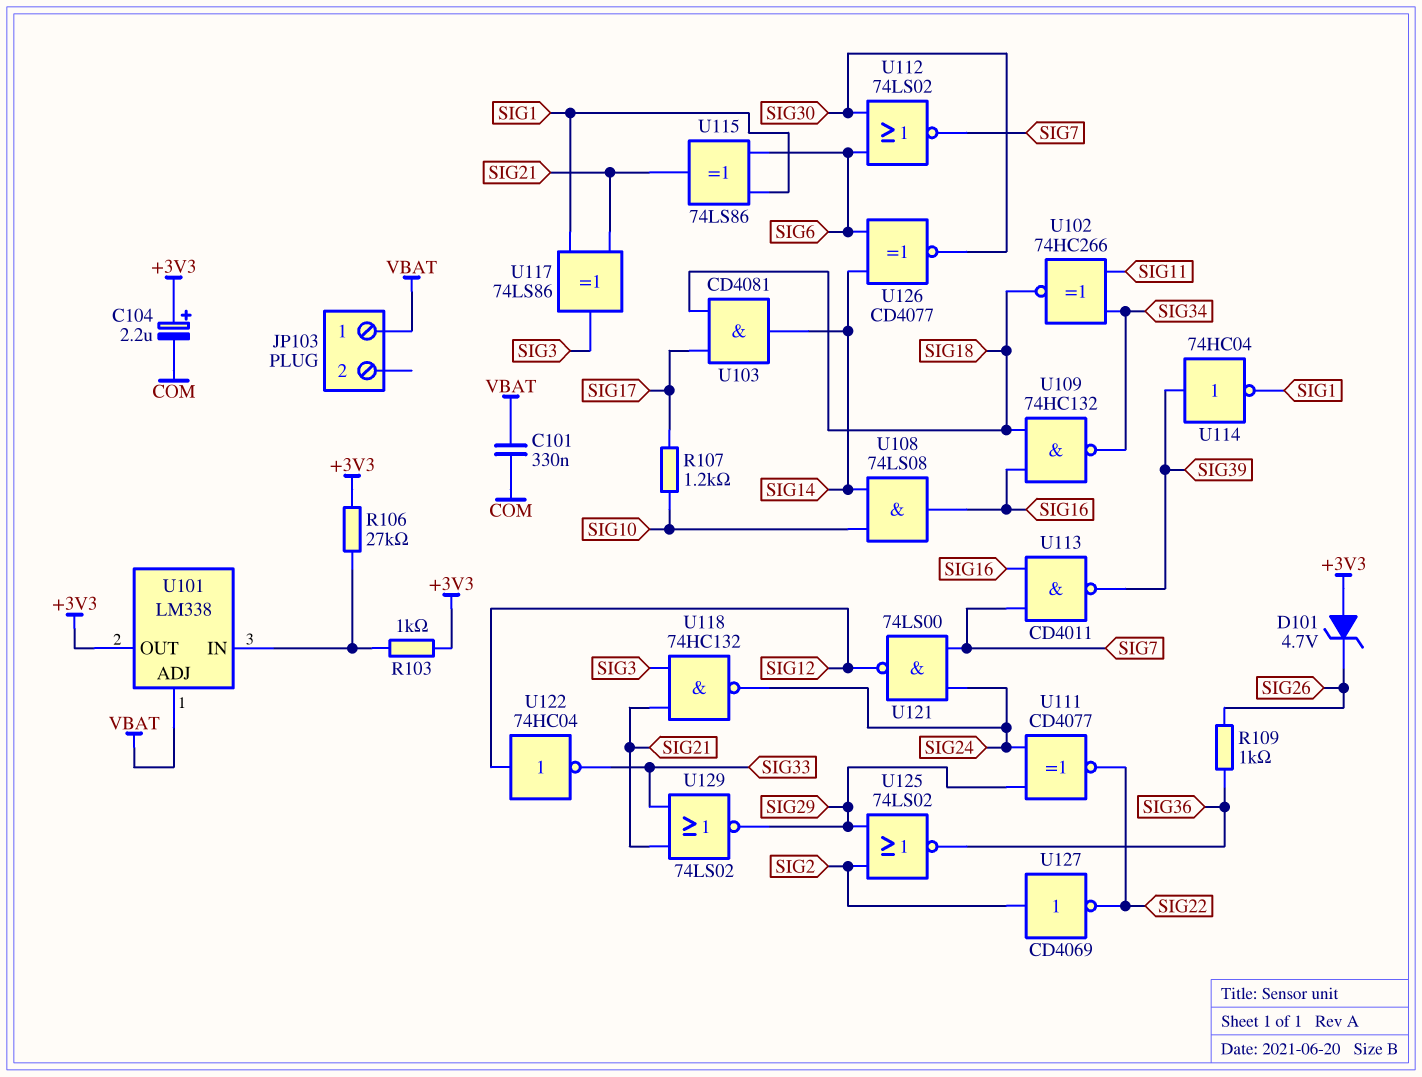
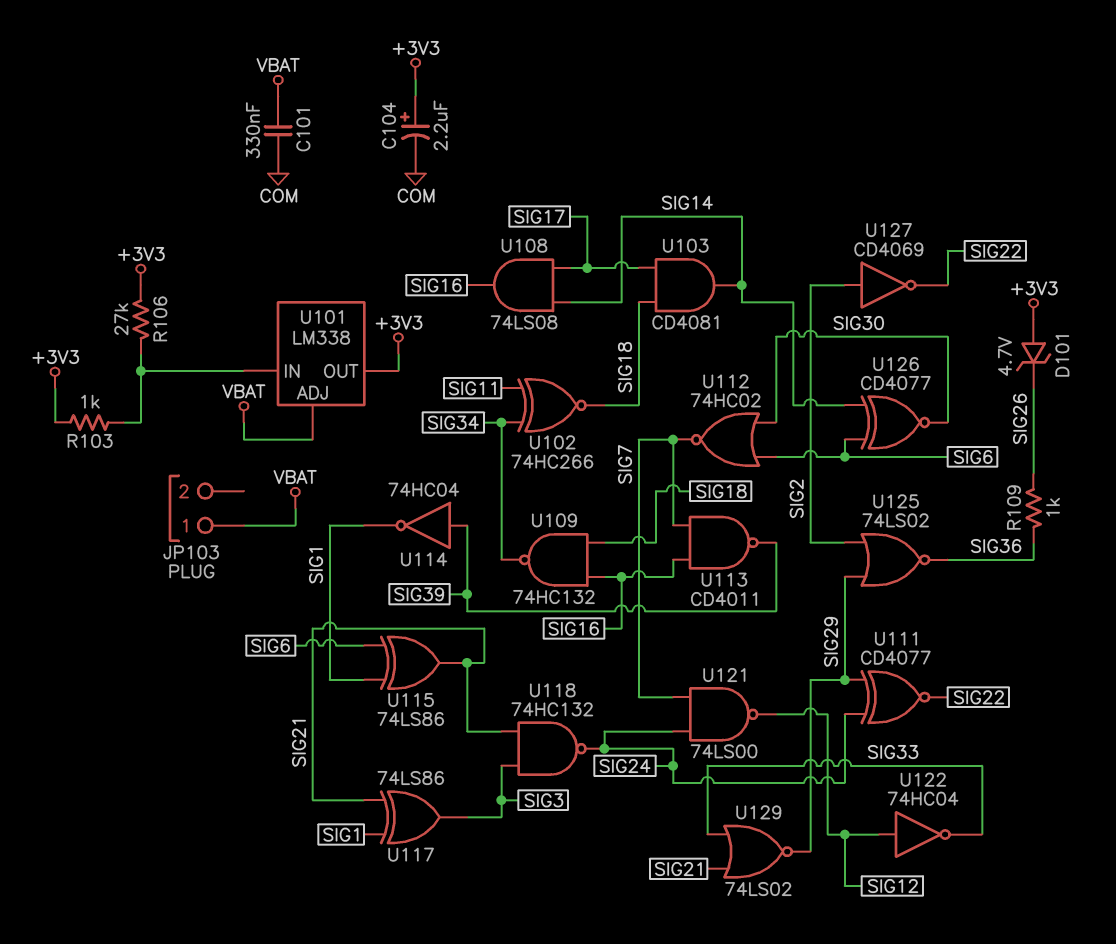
R107: 1.2k (SIG10, SIG17) -> none
U108: AND 74LS08 (in SIG10, in SIG14, out SIG16) -> AND 74LS08 (in SIG14, in SIG17, out SIG16)
U112: NOR 74LS02 (in SIG6, in SIG30, out SIG7) -> NOR 74HC02 (in SIG6, in SIG30, out SIG7)

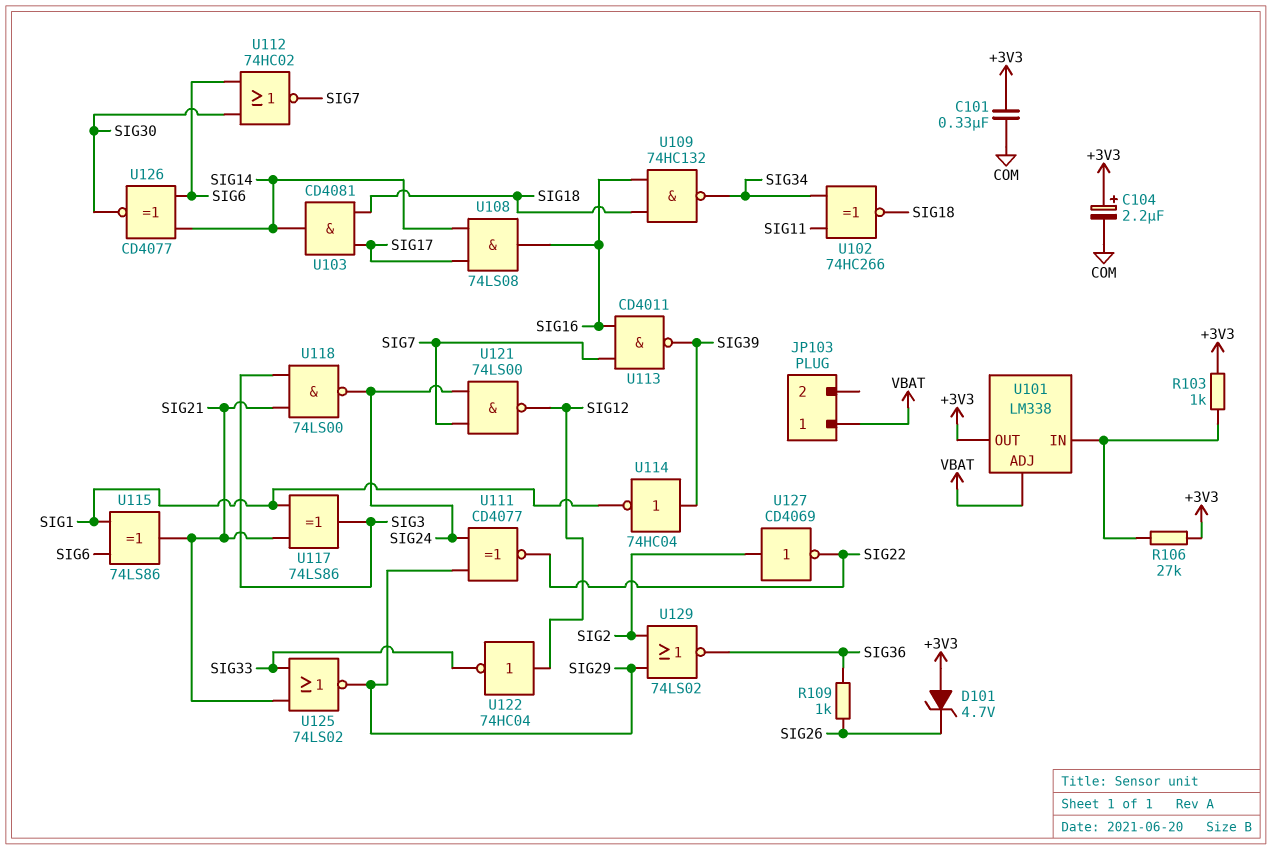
C101: 330nF (COM, VBAT) -> 330nF (+3V3, COM)
U118: NAND 74HC132 (in SIG3, in SIG21, out SIG24) -> NAND 74LS00 (in SIG3, in SIG21, out SIG24)
U125: NOR 74LS02 (in SIG2, in SIG29, out SIG36) -> NOR 74LS02 (in SIG21, in SIG33, out SIG29)
U129: NOR 74LS02 (in SIG21, in SIG33, out SIG29) -> NOR 74LS02 (in SIG2, in SIG29, out SIG36)

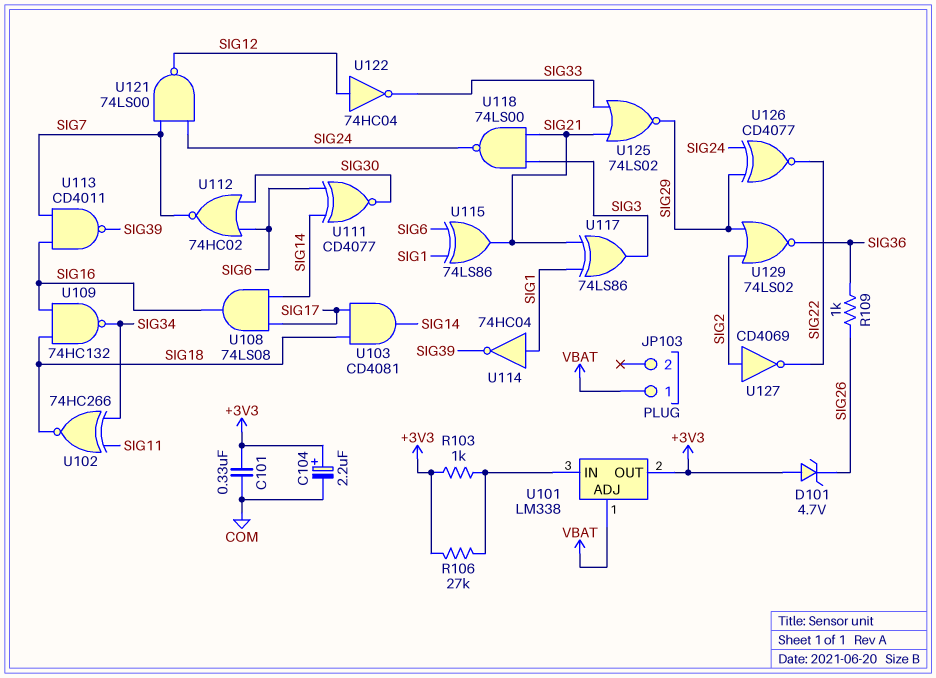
U111: XNOR CD4077 (in SIG24, in SIG29, out SIG22) -> XNOR CD4077 (in SIG6, in SIG14, out SIG30)
U114: NOT 74HC04 (in SIG39, out SIG1) -> NOT 74HC04 (in SIG1, out SIG39)
U126: XNOR CD4077 (in SIG6, in SIG14, out SIG30) -> XNOR CD4077 (in SIG24, in SIG29, out SIG22)

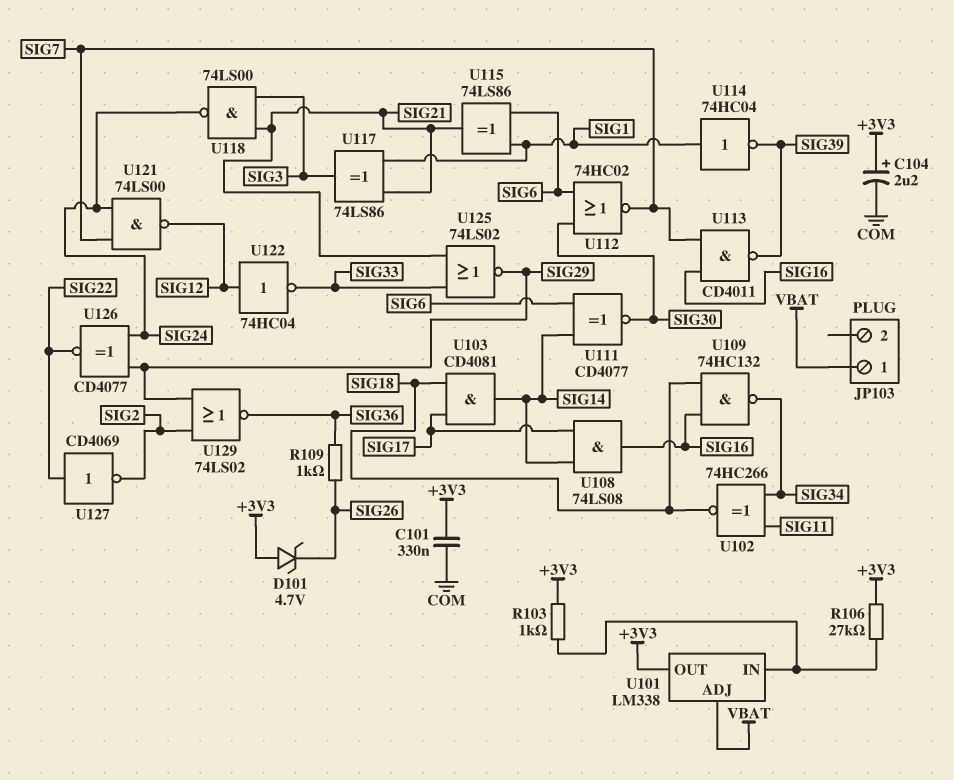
U127: NOT CD4069 (in SIG2, out SIG22) -> NOT CD4069 (in SIG22, out SIG2)

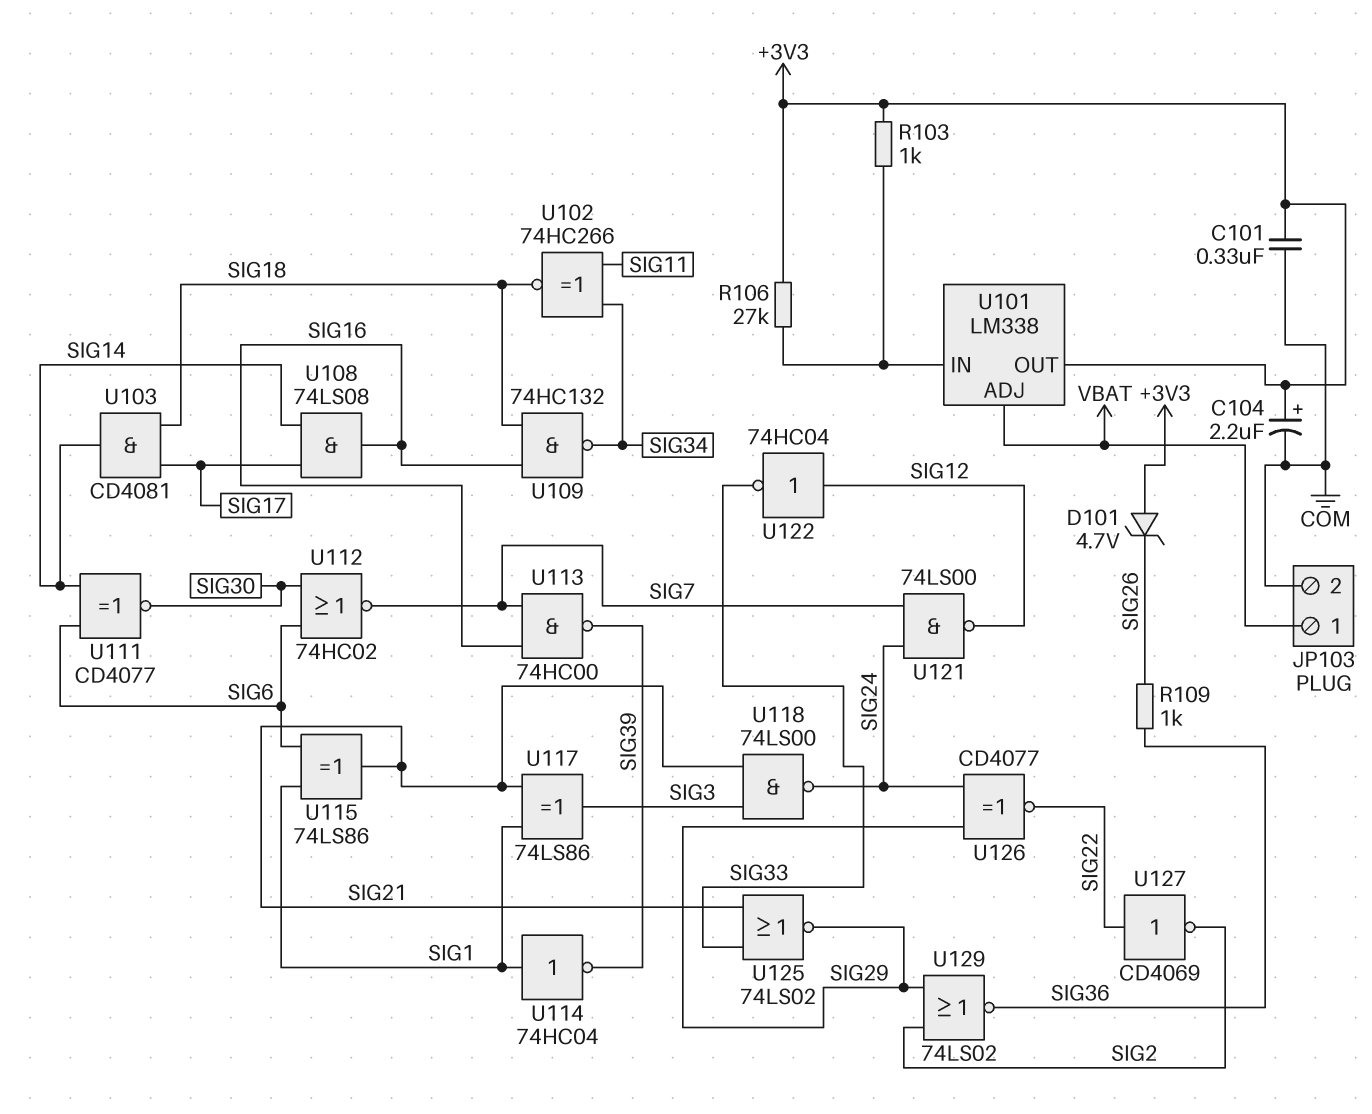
JP103 pin 2: none -> COM
U113: NAND CD4011 (in SIG7, in SIG16, out SIG39) -> NAND 74HC00 (in SIG7, in SIG16, out SIG39)

